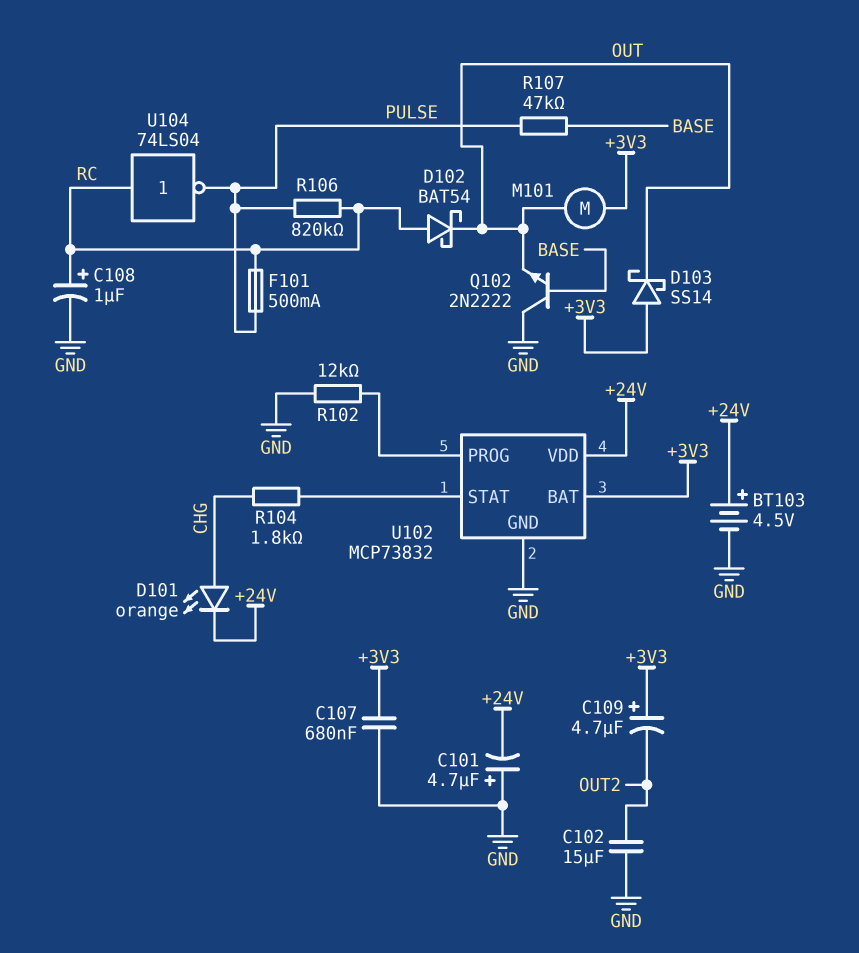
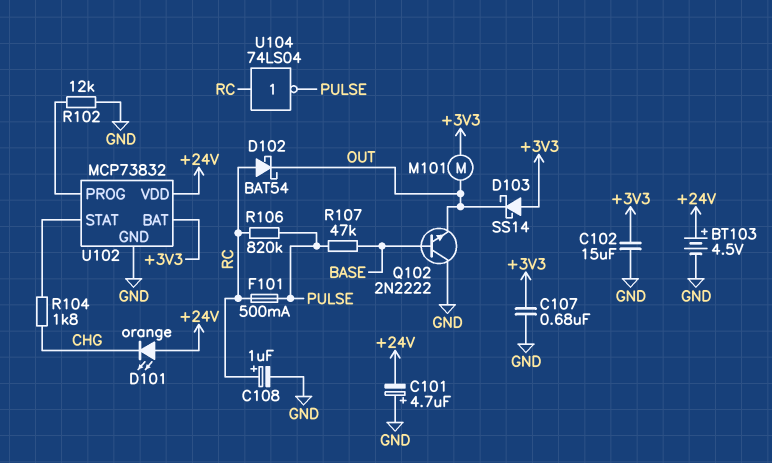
C102: 15uF (GND, OUT2) -> 15uF (+3V3, GND)
C109: 4.7uF (plus +3V3, minus OUT2) -> none
D101: LED orange (A CHG, K +24V) -> LED orange (A +24V, K CHG)

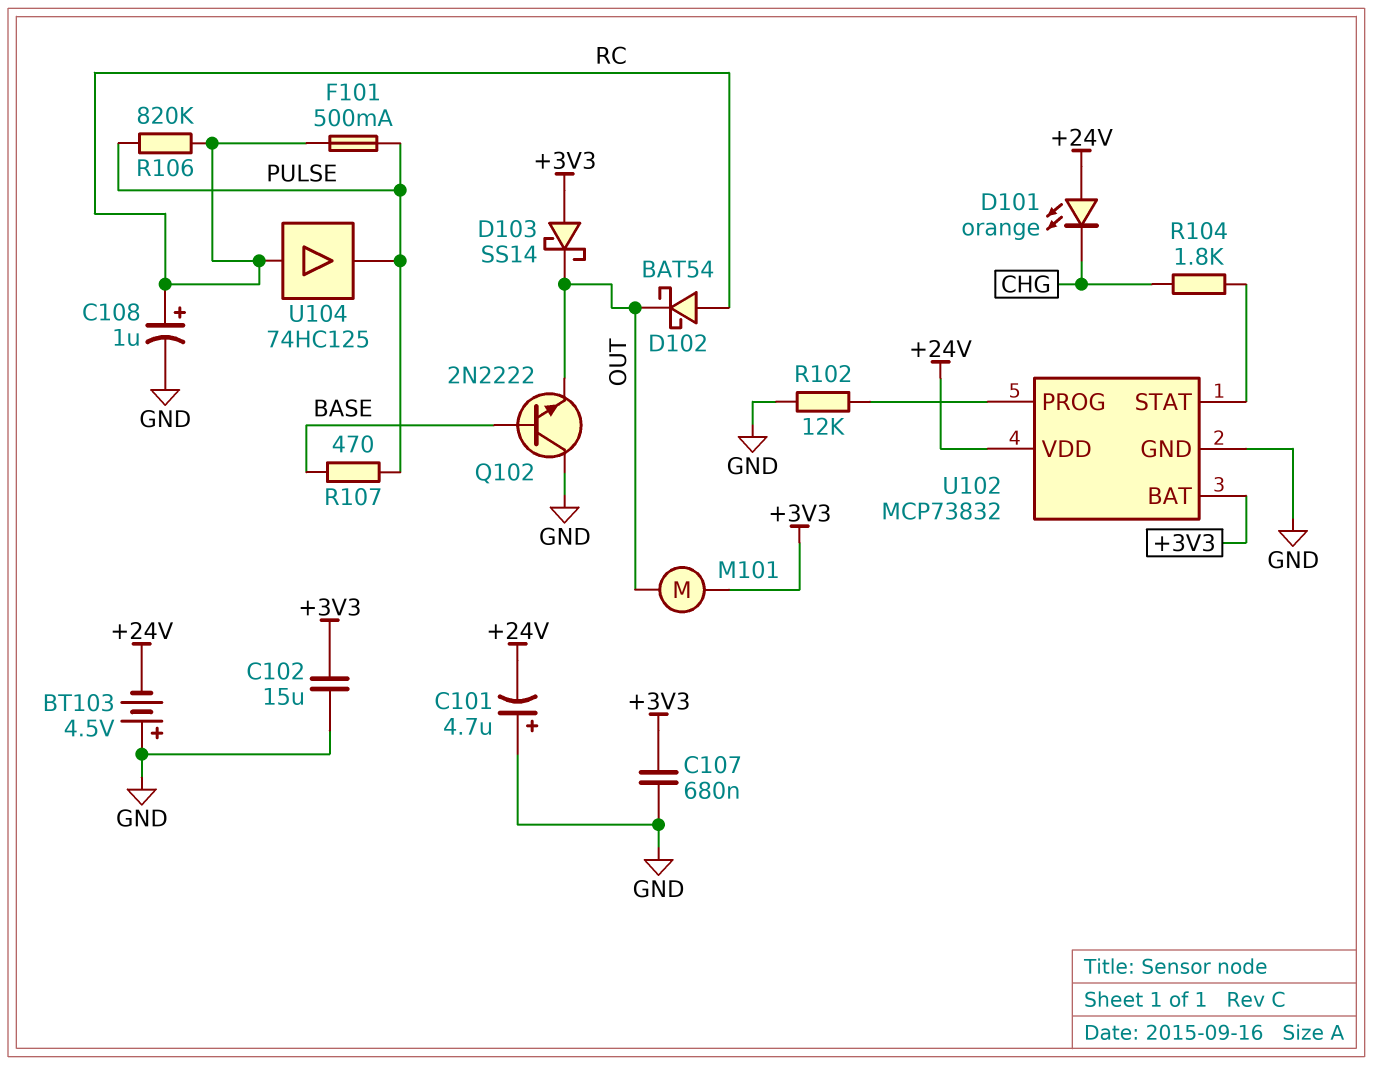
BT103: 4.5V (plus +24V, minus GND) -> 4.5V (plus GND, minus +24V)
R107: 47k (BASE, PULSE) -> 470 (BASE, PULSE)
U104: NOT 74LS04 (in RC, out PULSE) -> buffer 74HC125 (in RC, out PULSE)

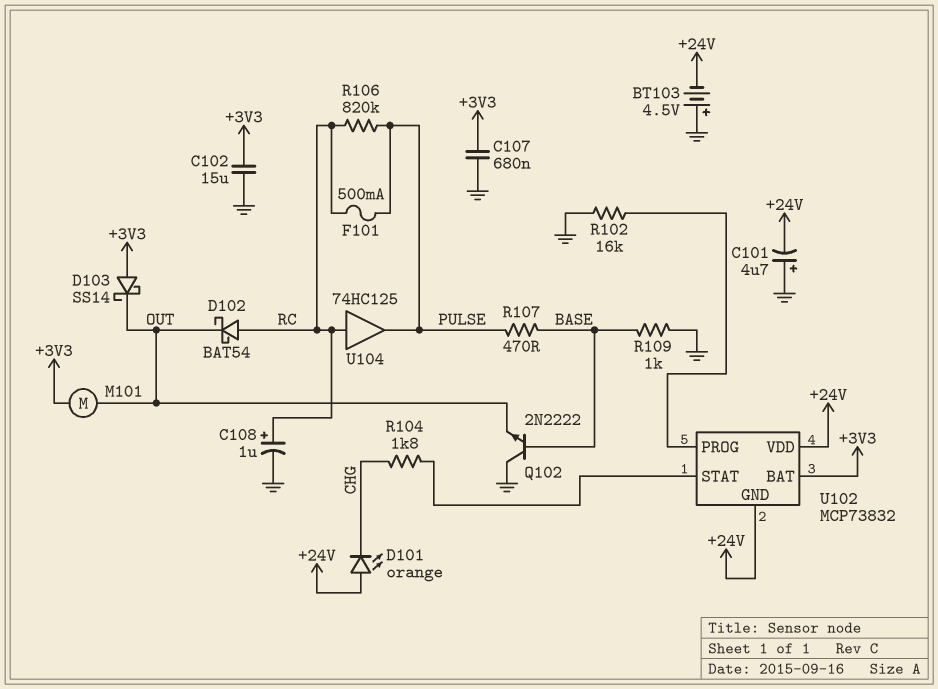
R102: 12k (GND, U102/PROG) -> 16k (GND, U102/PROG)
R109: none -> 1k (BASE, GND)
U102 pin GND: GND -> +24V

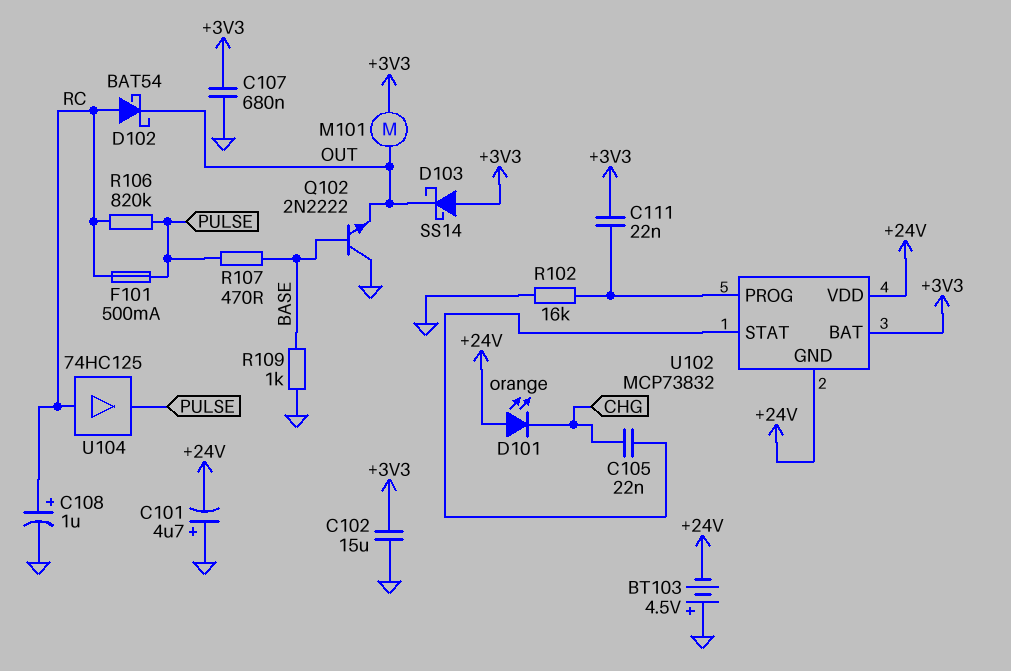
C105: none -> 22nF (CHG, U102/STAT)
C111: none -> 22nF (+3V3, U102/PROG)
R104: 1.8k (CHG, U102/STAT) -> none

